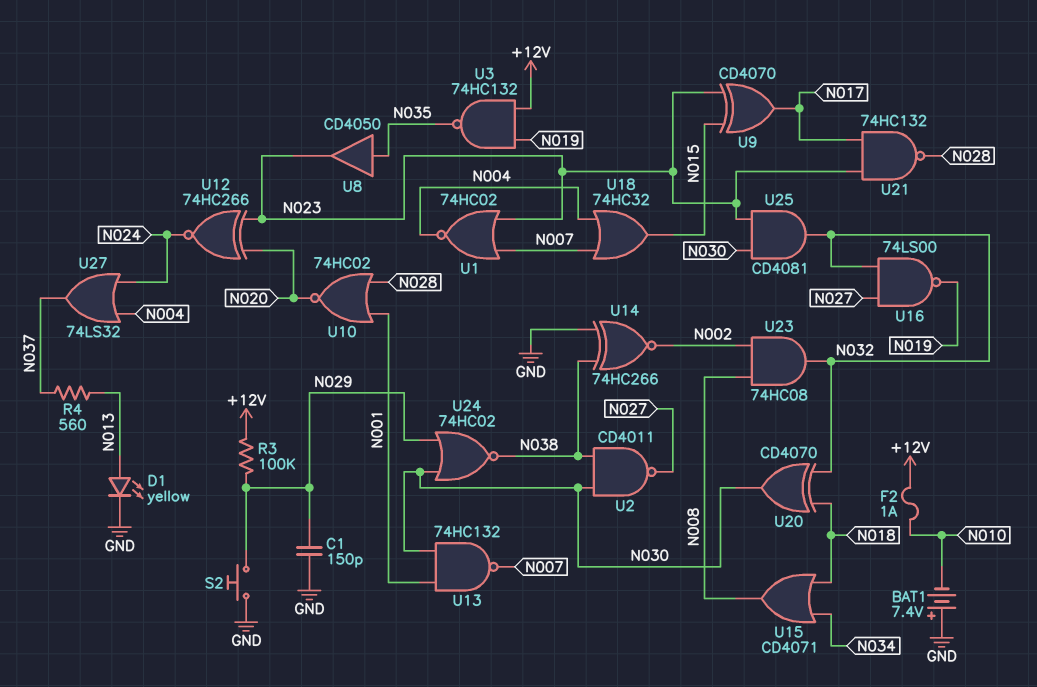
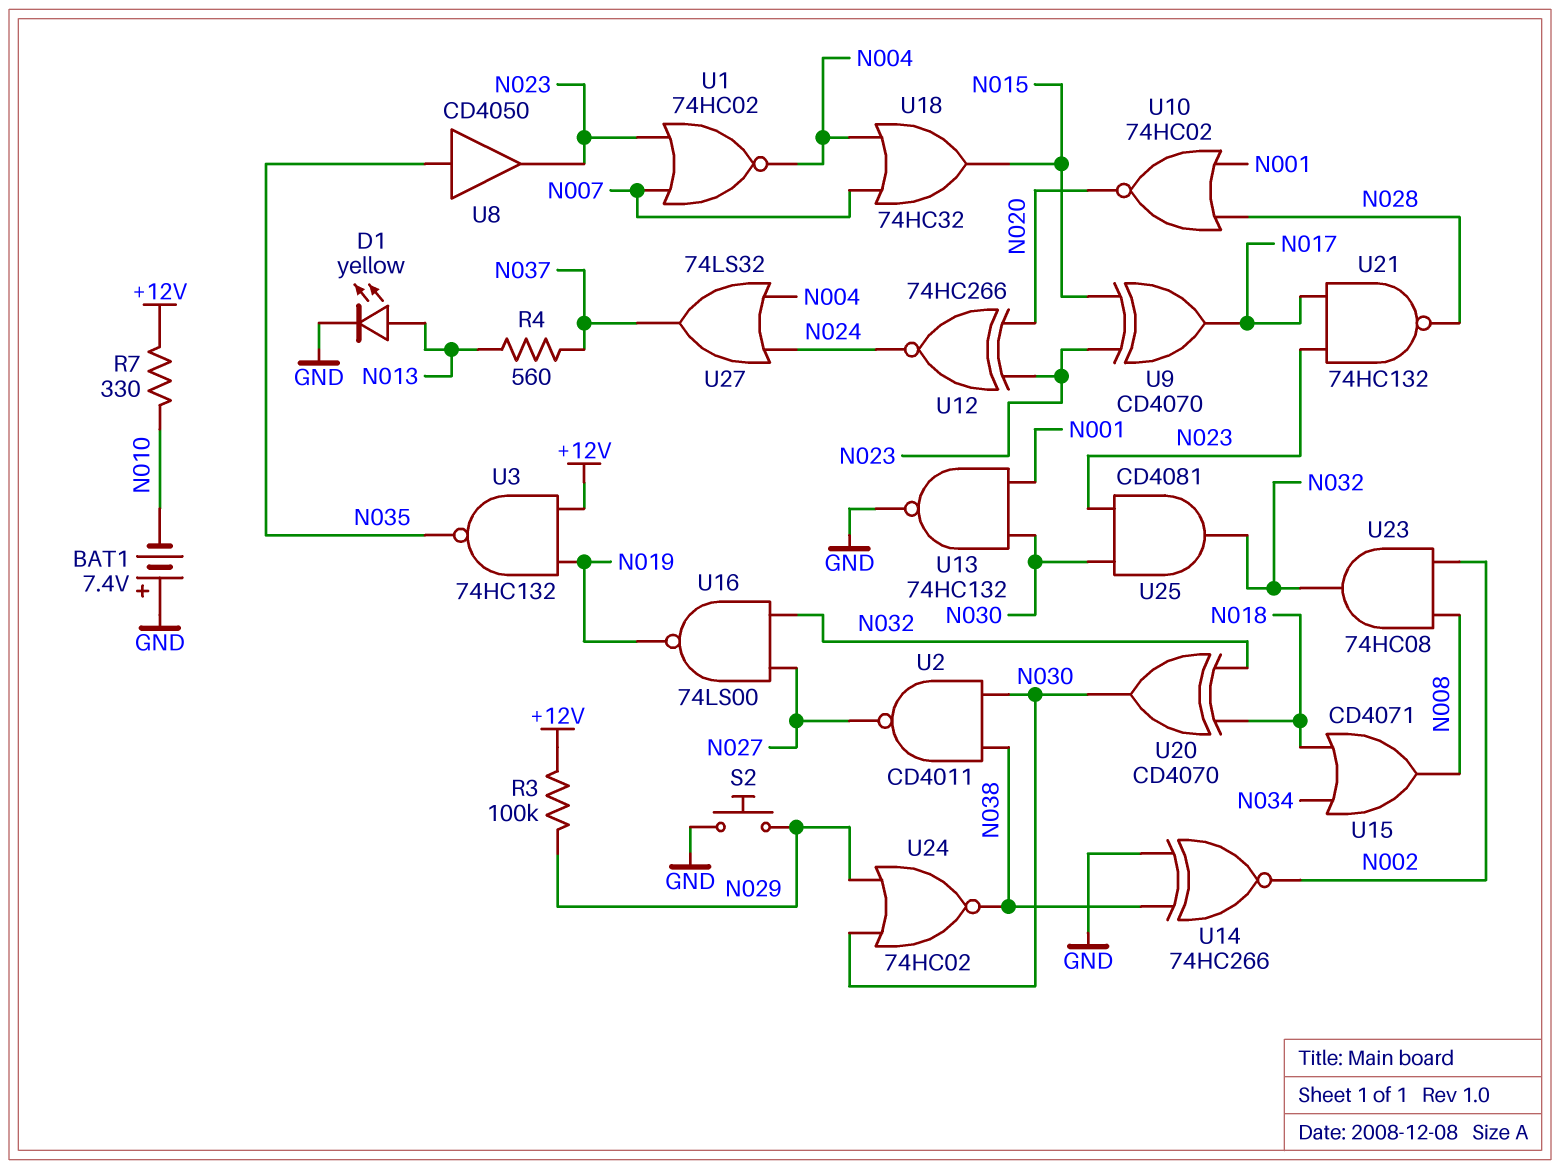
C1: 150pF (GND, N029) -> none
F2: 1A (+12V, N010) -> none
R7: none -> 330 (+12V, N010)
U13: NAND 74HC132 (in N001, in N030, out N007) -> NAND 74HC132 (in N001, in N030, out GND)

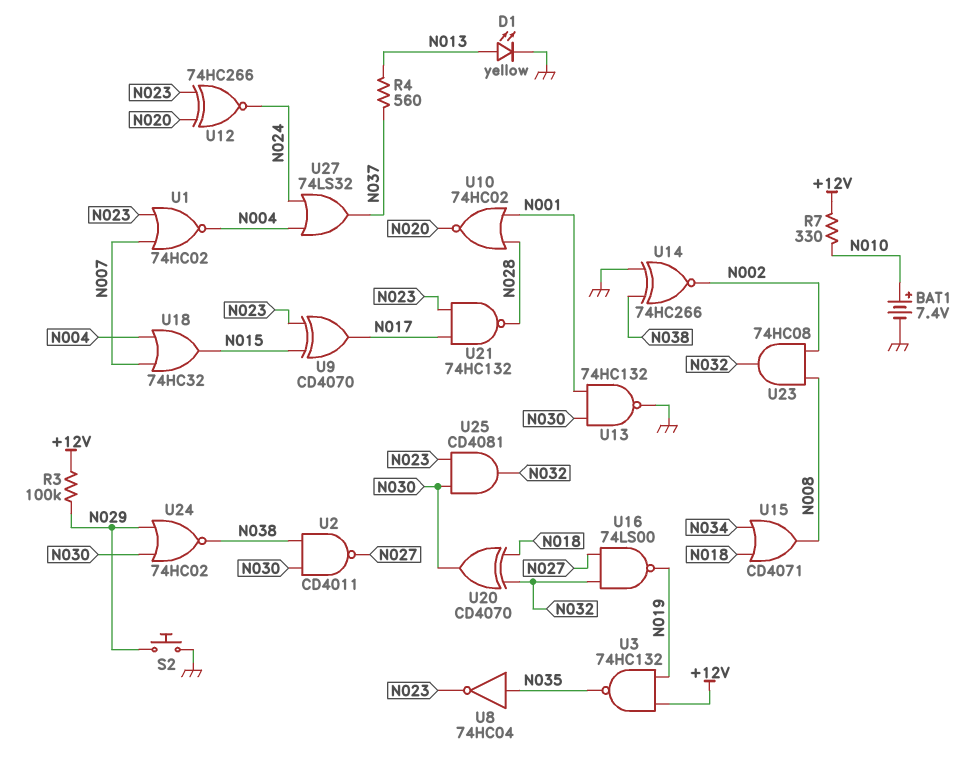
BAT1: 7.4V (plus GND, minus N010) -> 7.4V (plus N010, minus GND)
U8: buffer CD4050 (in N035, out N023) -> NOT 74HC04 (in N035, out N023)

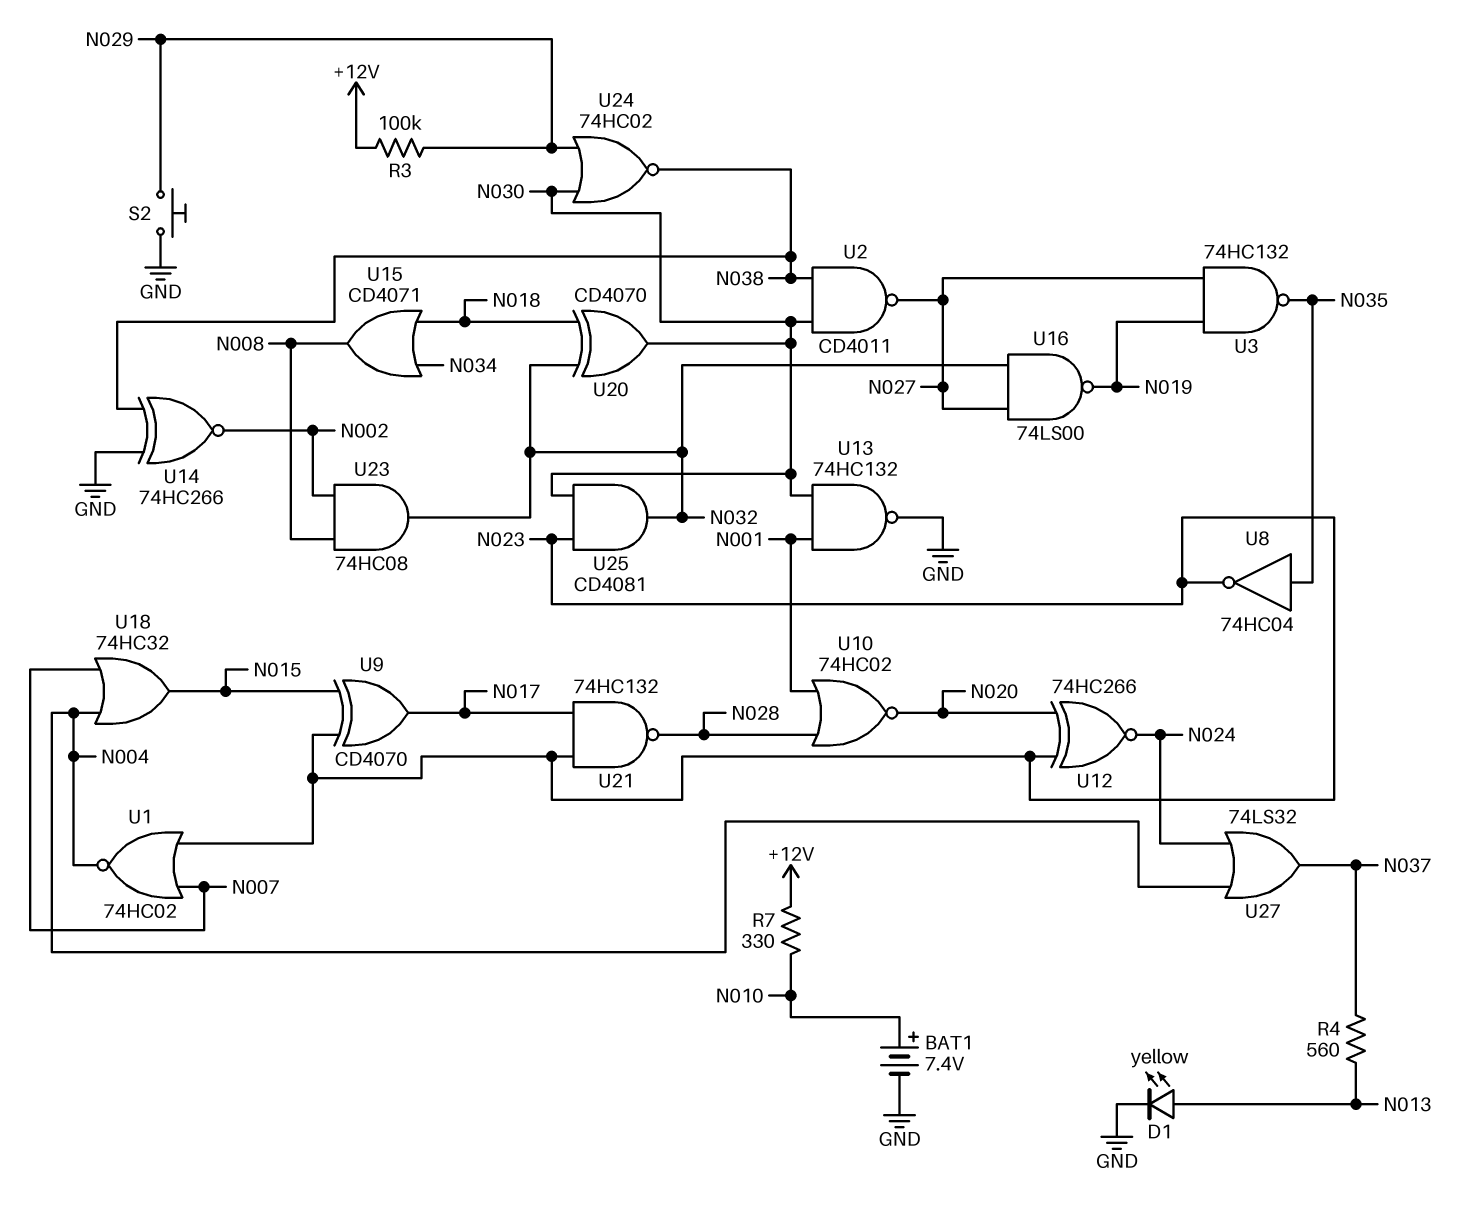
U3: NAND 74HC132 (in +12V, in N019, out N035) -> NAND 74HC132 (in N019, in N027, out N035)

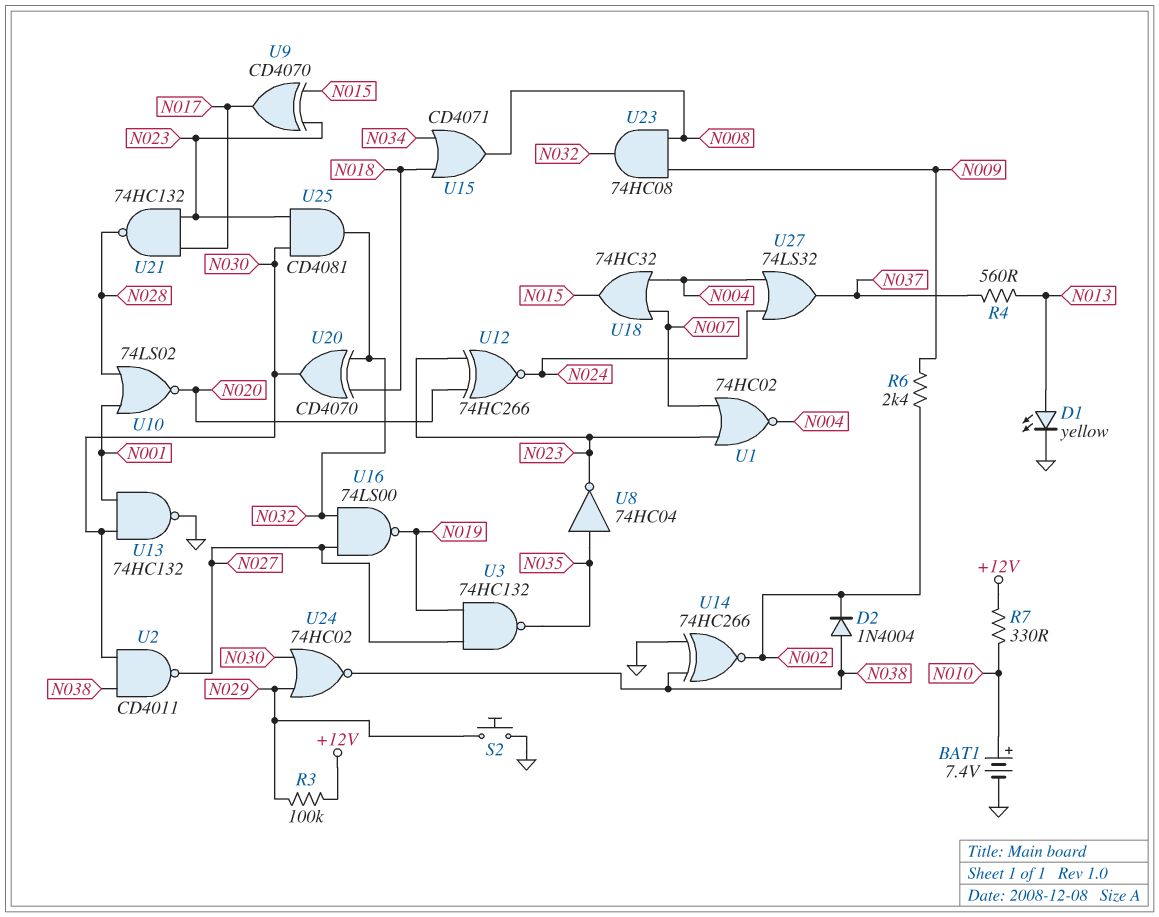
D2: none -> diode 1N4004 (A N038, K N002)
R6: none -> 2.4k (N002, N009)
U10: NOR 74HC02 (in N001, in N028, out N020) -> NOR 74LS02 (in N001, in N028, out N020)
U23: AND 74HC08 (in N002, in N008, out N032) -> AND 74HC08 (in N008, in N009, out N032)

